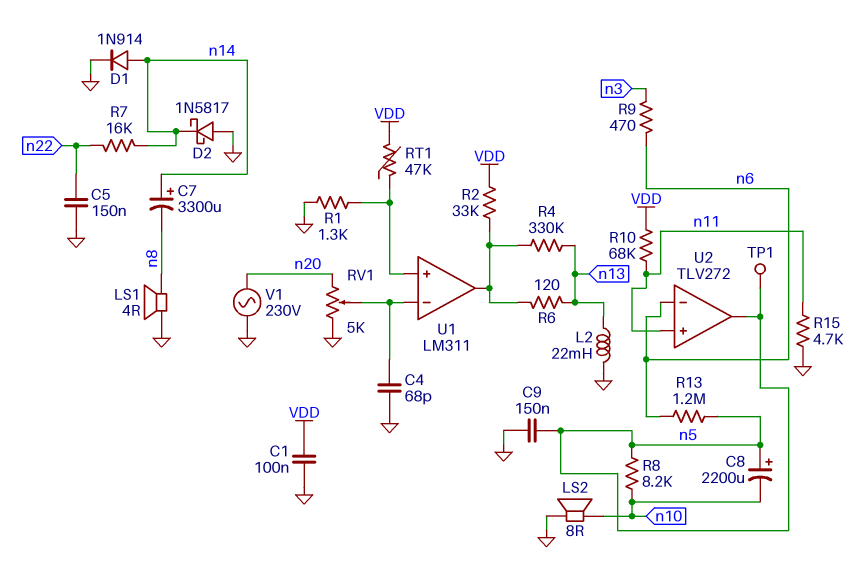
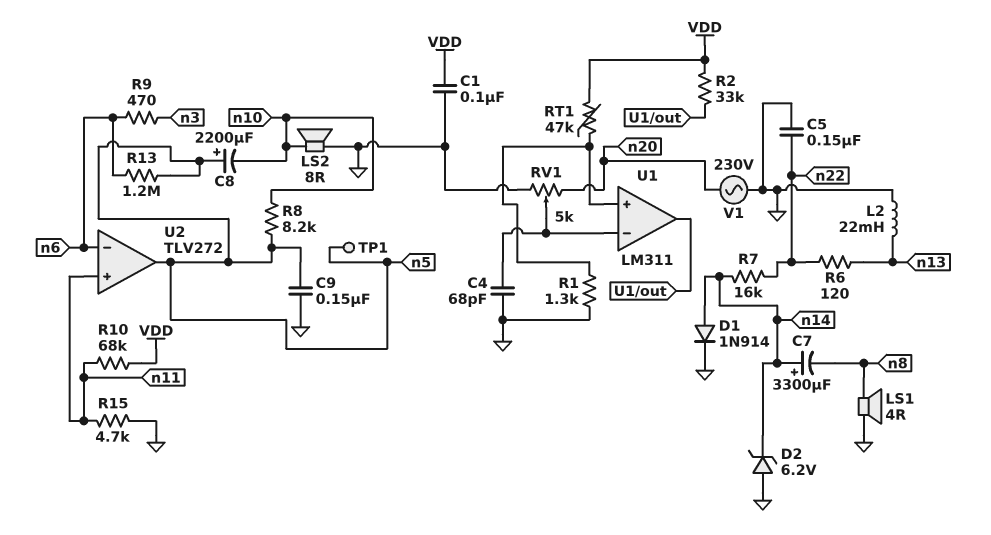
D2: schottky 1N5817 (A GND, K n14) -> zener 6.2V (A GND, K n14)
R4: 330k (U1/out, n13) -> none
R6: 120 (U1/out, n13) -> 120 (n13, n22)

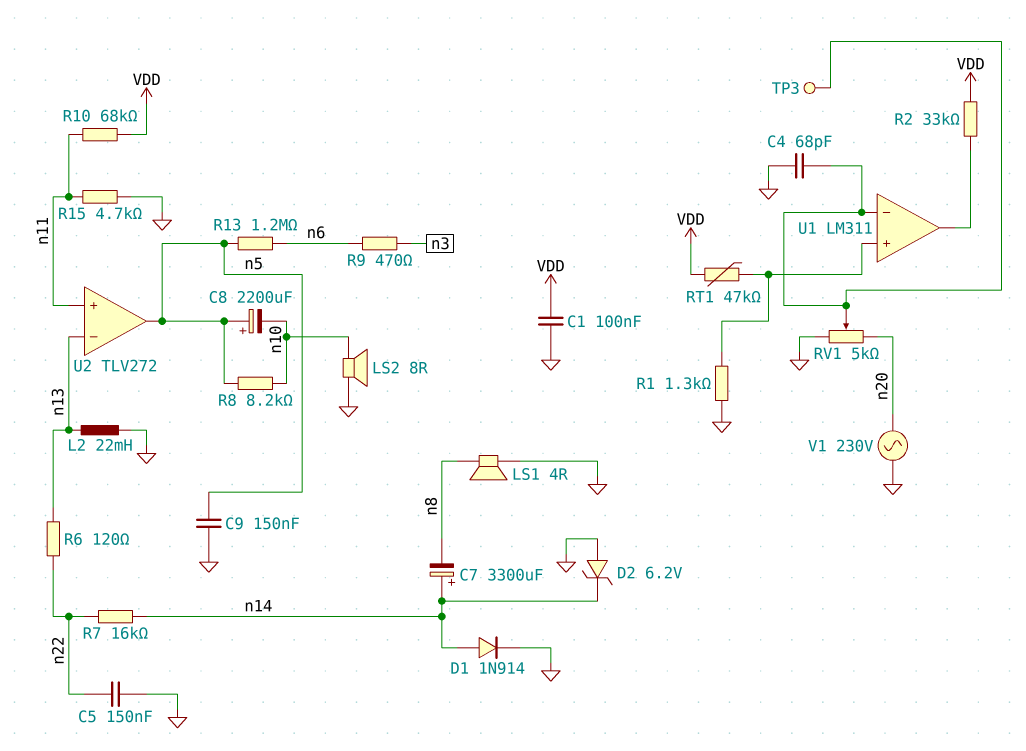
TP1: test point (n5) -> none
TP3: none -> test point (U1/in-)
U2 pin in-: n6 -> n13

